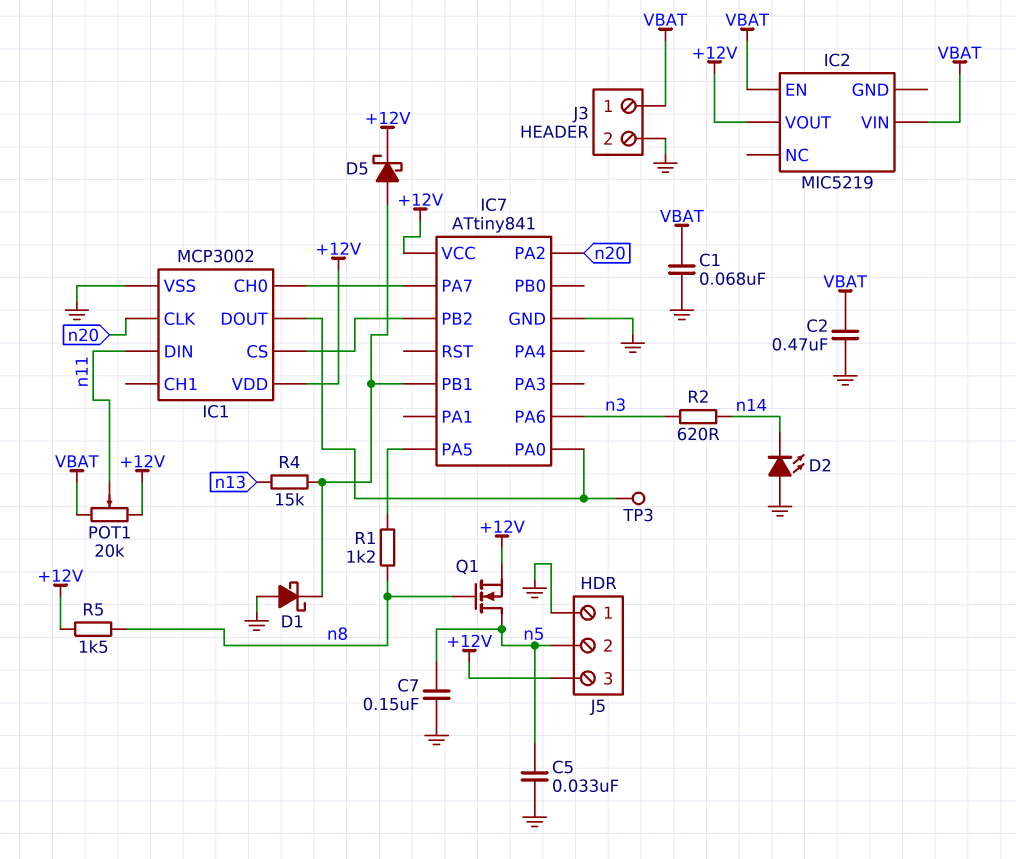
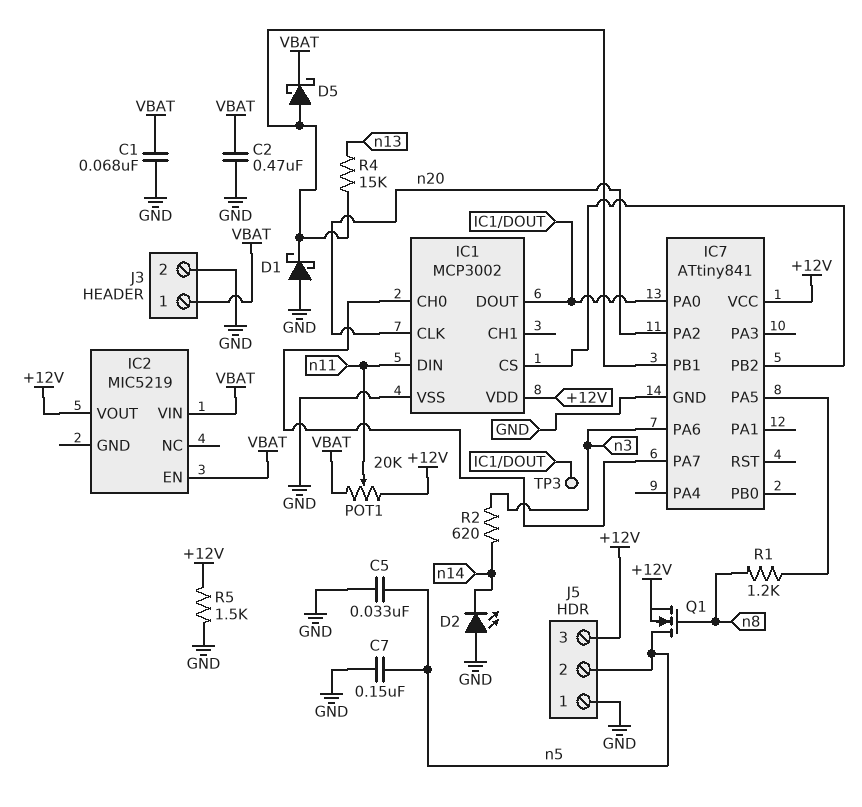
D5: schottky (A IC7/PB1, K +12V) -> schottky (A IC7/PB1, K VBAT)
R5: 1.5k (+12V, n8) -> 1.5k (+12V, GND)

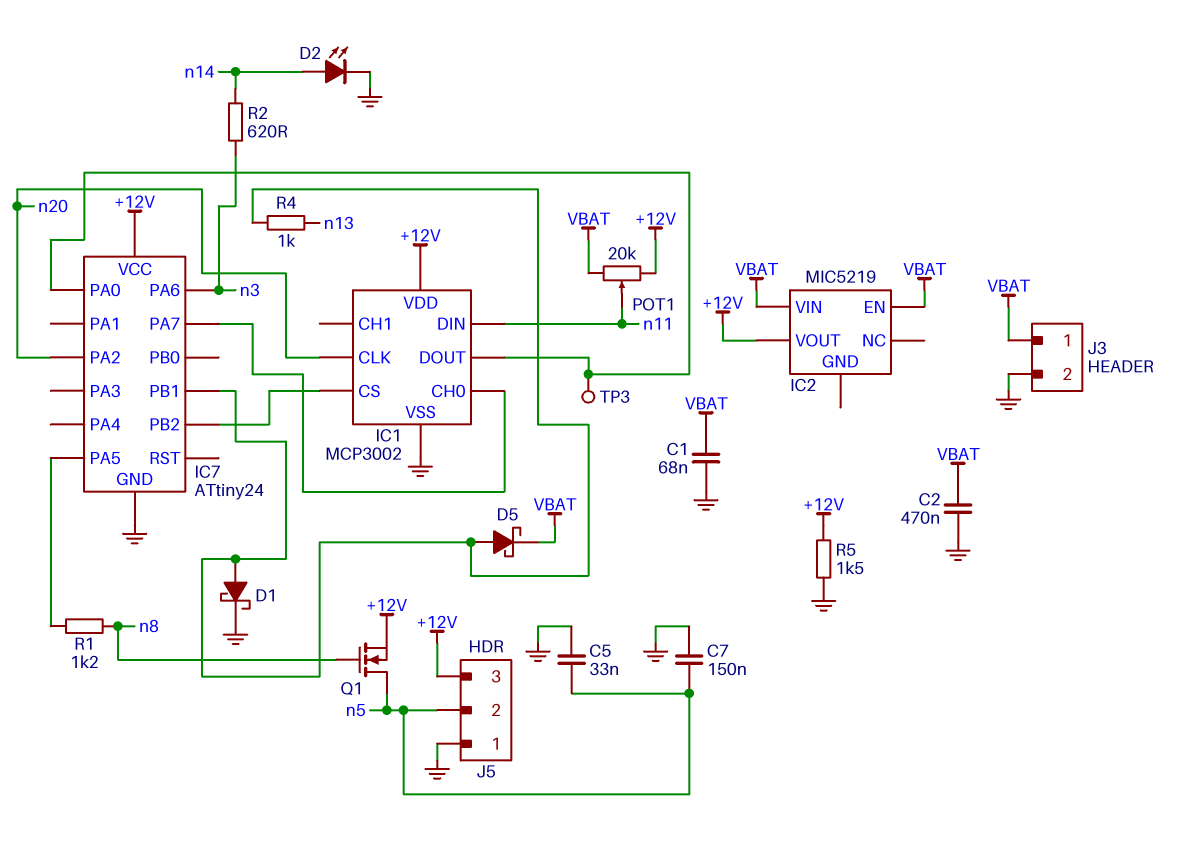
D1: schottky (A GND, K IC7/PB1) -> schottky (A IC7/PB1, K GND)
D2: LED (A GND, K n14) -> LED (A n14, K GND)
IC7: ATtiny841 -> ATtiny24
R4: 15k (IC7/PB1, n13) -> 1k (IC7/PB1, n13)

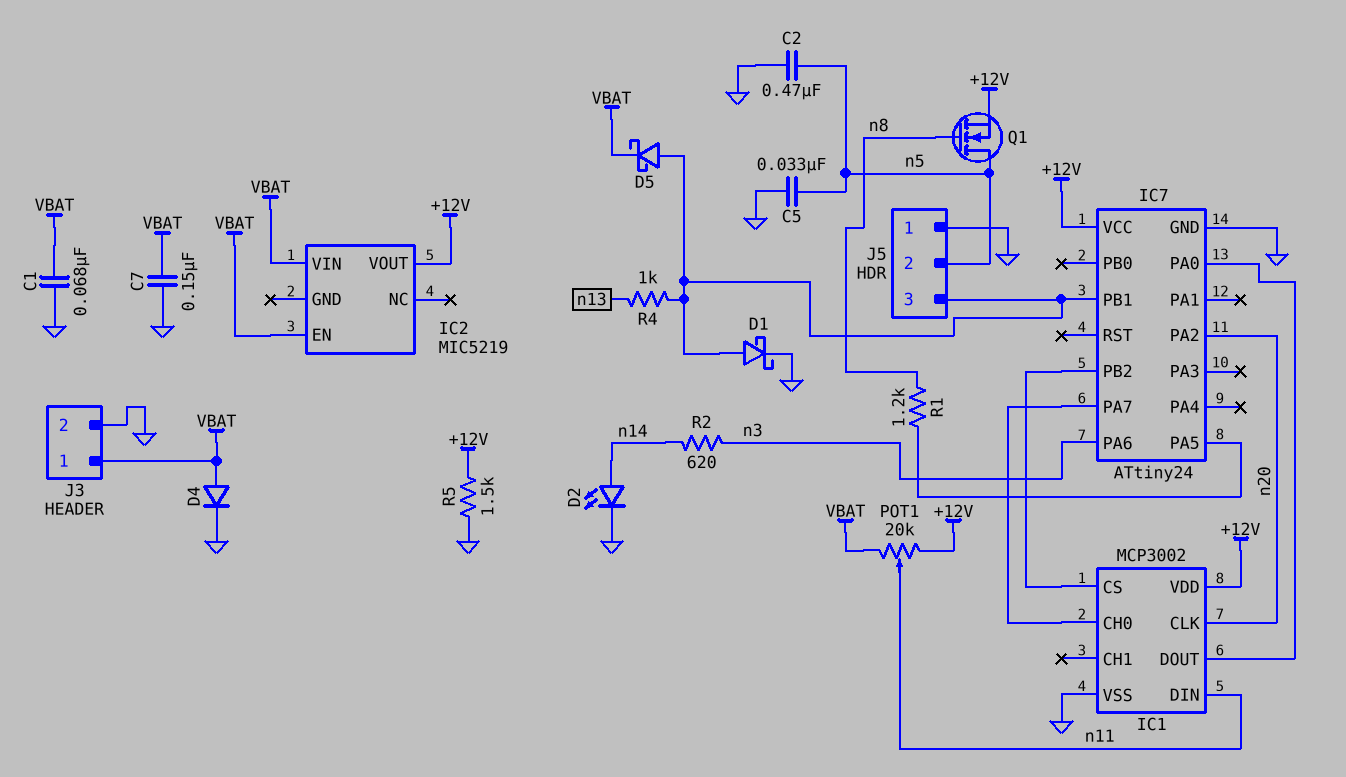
C2: 470nF (GND, VBAT) -> 470nF (GND, n5)
C7: 150nF (GND, n5) -> 150nF (GND, VBAT)
D4: none -> diode (A VBAT, K GND)
J5 pin 3: +12V -> IC7/PB1
TP3: test point (IC1/DOUT) -> none

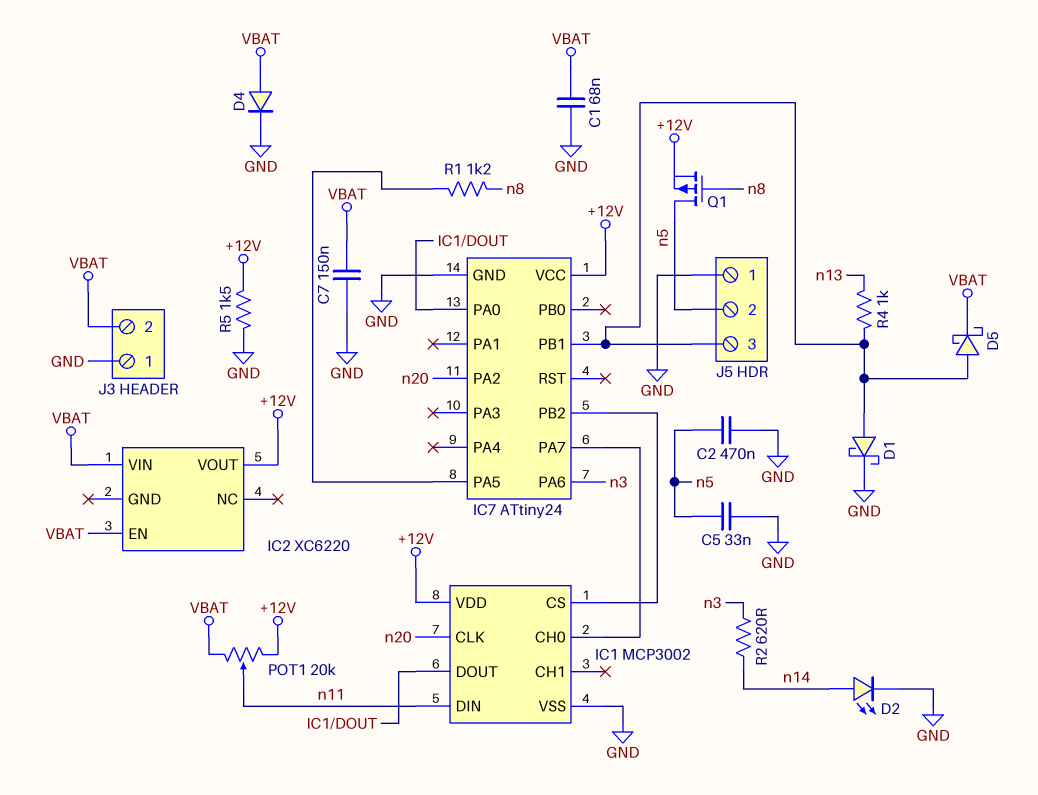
IC2: MIC5219 -> XC6220
J3 pin 1: VBAT -> GND
J3 pin 2: GND -> VBAT
Q1: NMOS (G n8, D n5, S +12V) -> PMOS (G n8, D n5, S +12V)

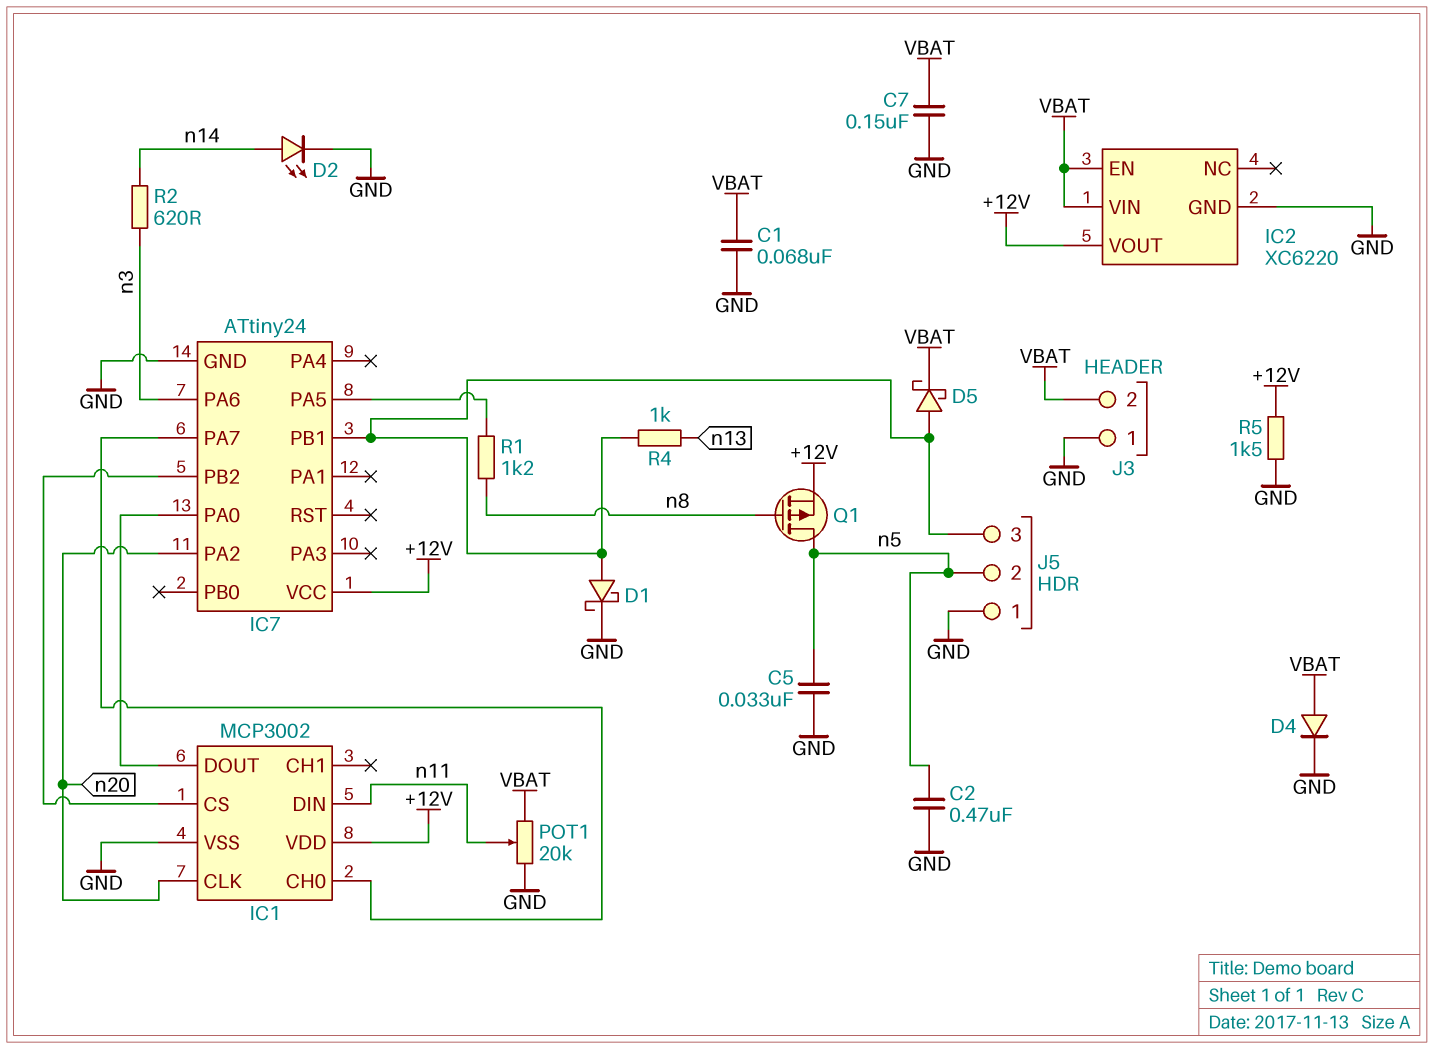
IC2 pin GND: none -> GND
POT1: 20k (+12V, VBAT, wiper n11) -> 20k (GND, VBAT, wiper n11)

